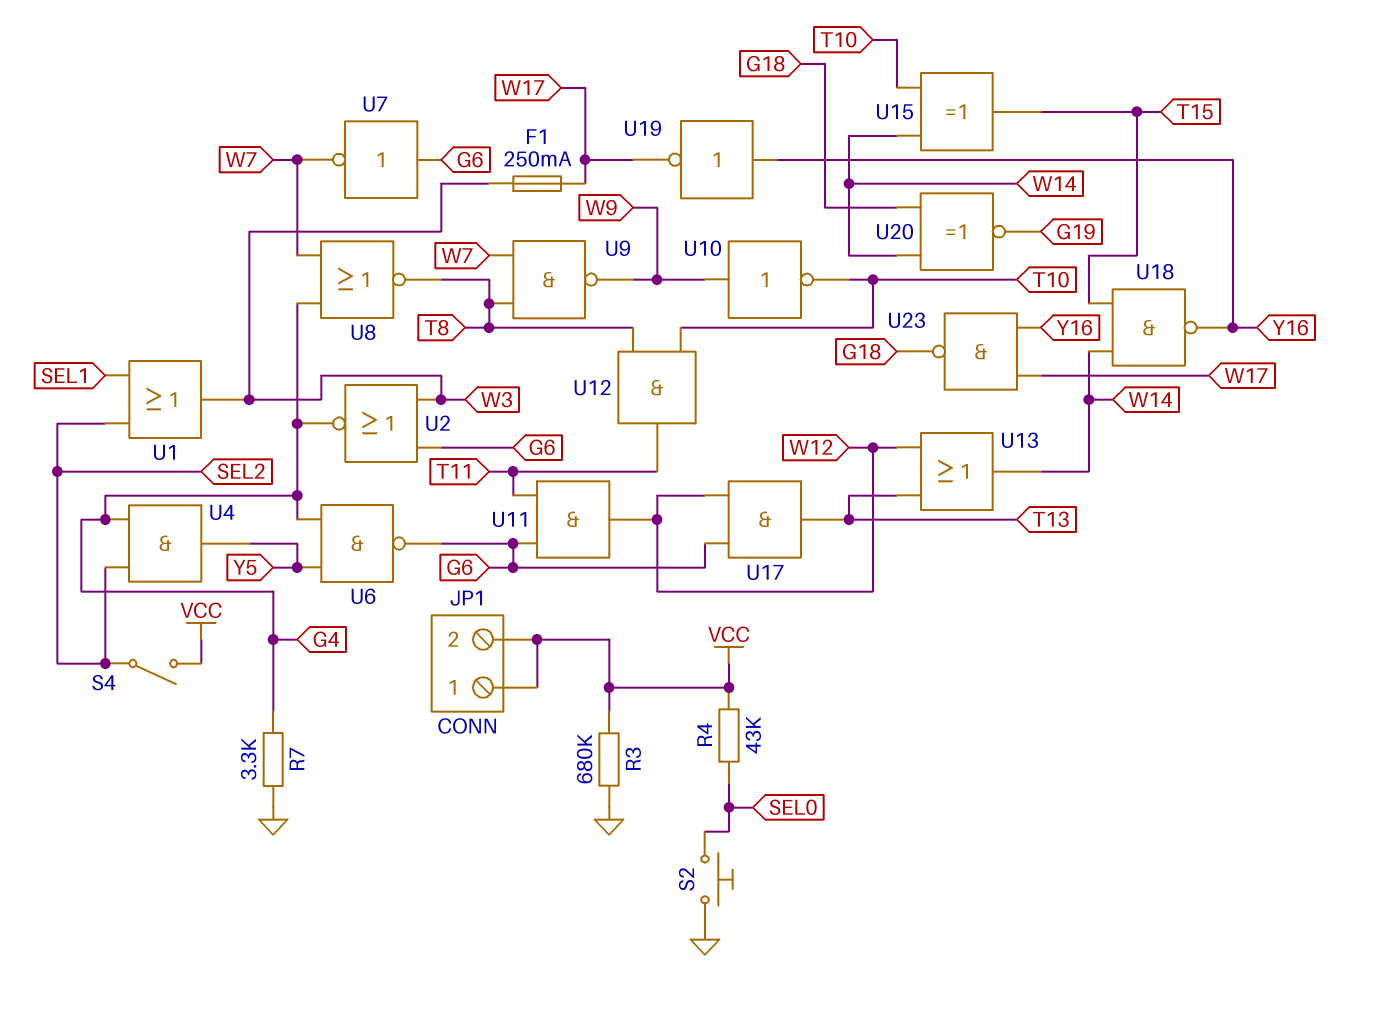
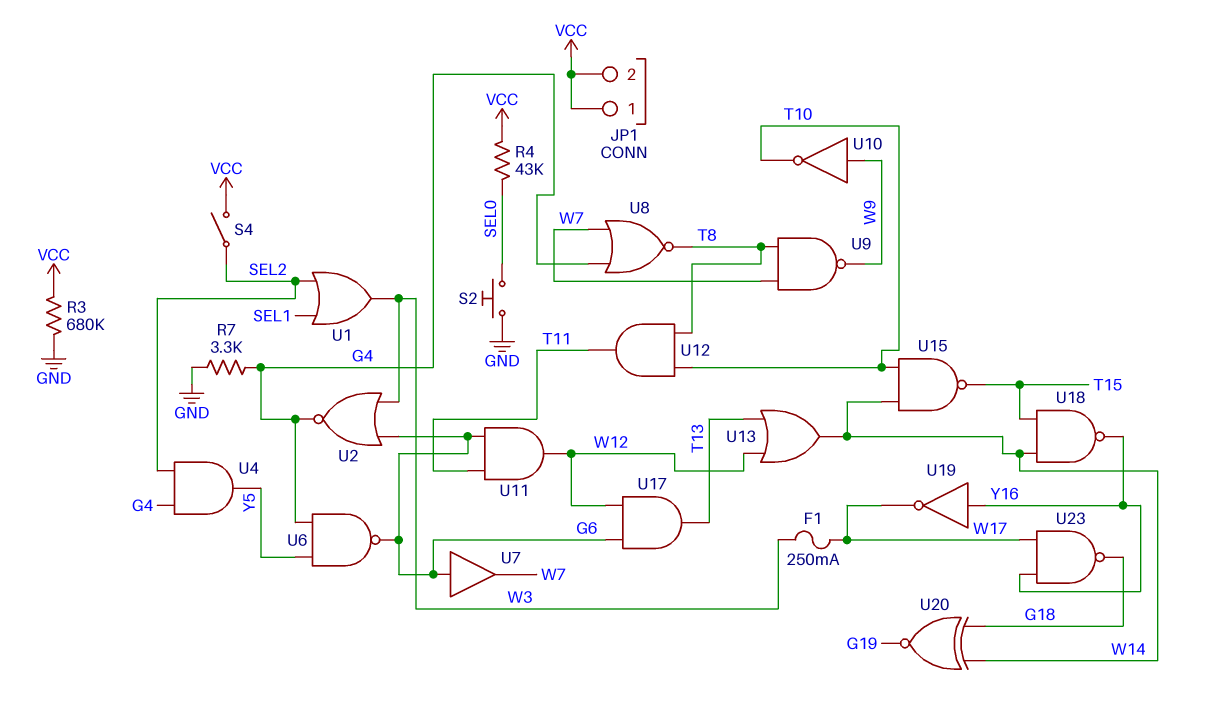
U7: NOT (in G6, out W7) -> buffer (in G6, out W7)
U15: XOR (in T10, in W14, out T15) -> NAND (in T10, in W14, out T15)

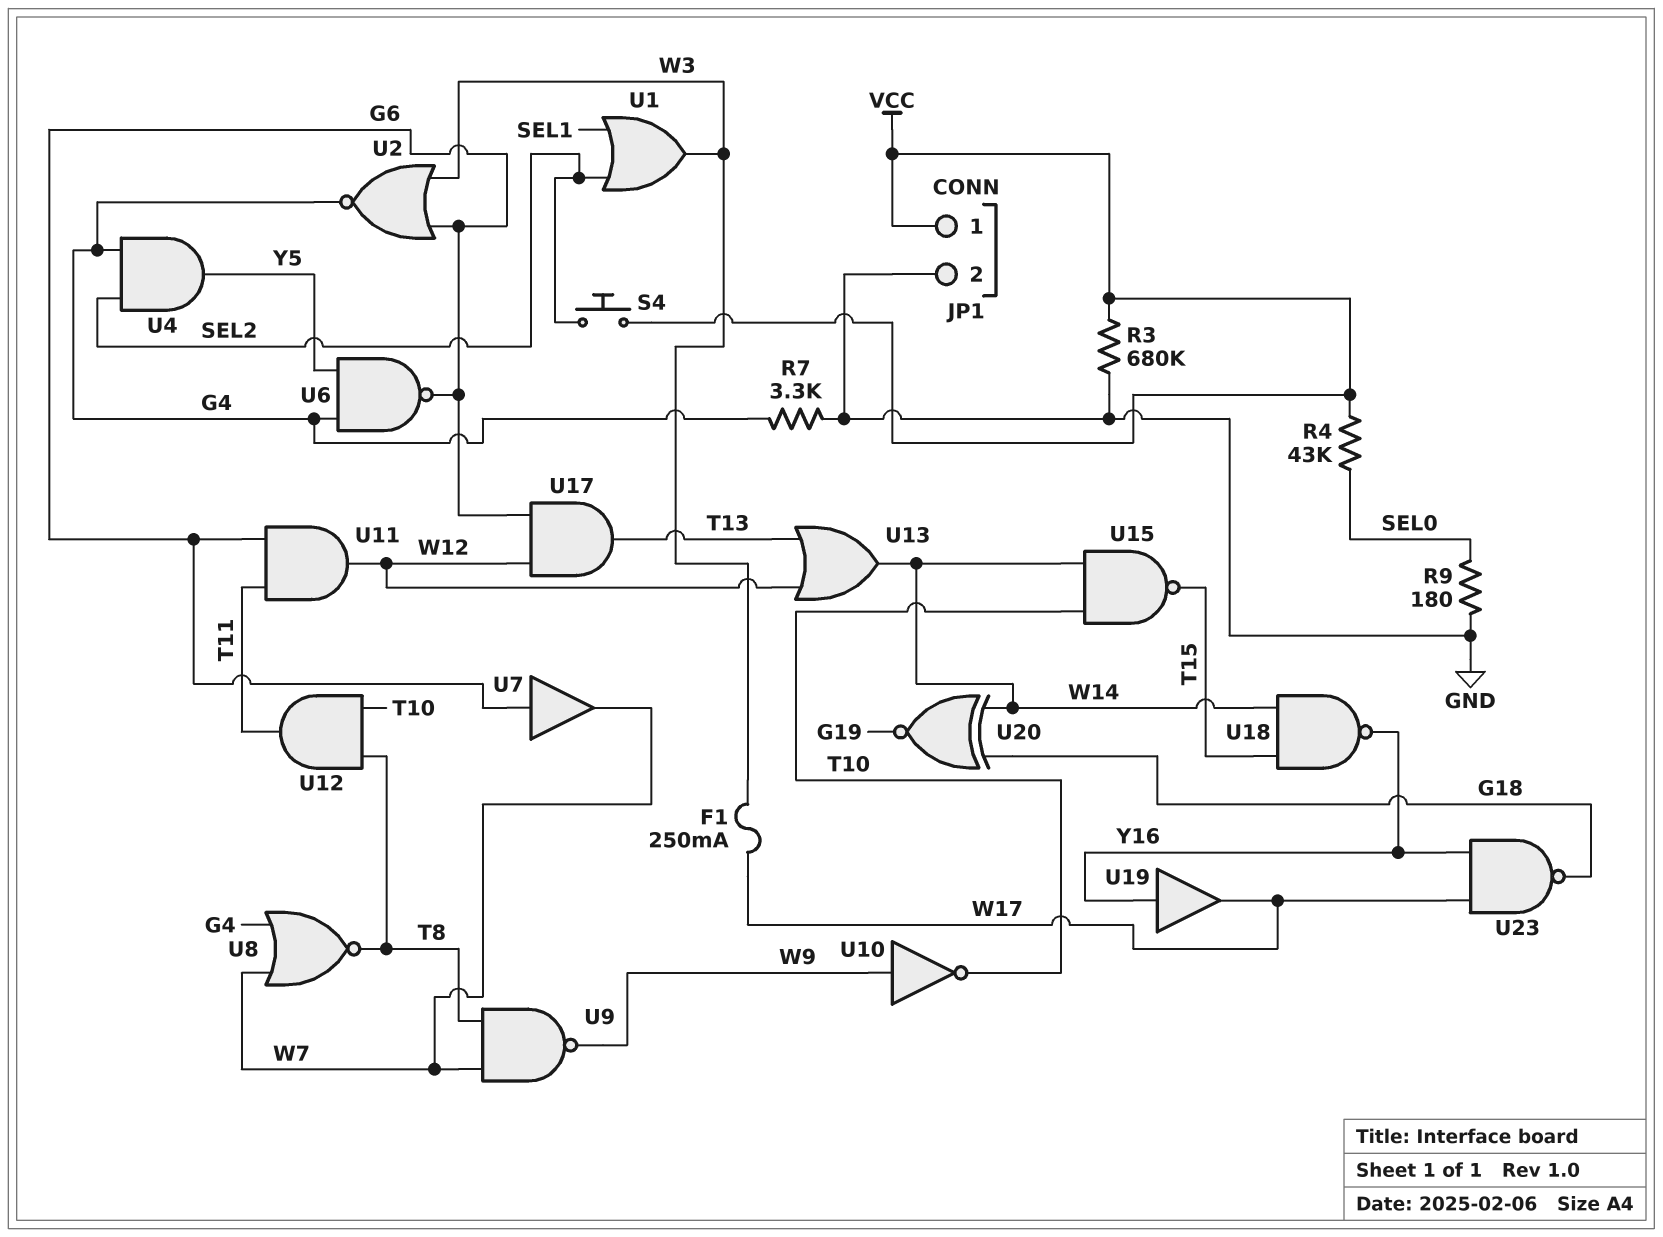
JP1 pin 2: VCC -> GND
R9: none -> 180 (GND, SEL0)
S2: button (GND, SEL0) -> none
S4: switch (SEL2, VCC) -> button (SEL2, VCC)
U19: NOT (in Y16, out W17) -> buffer (in Y16, out W17)

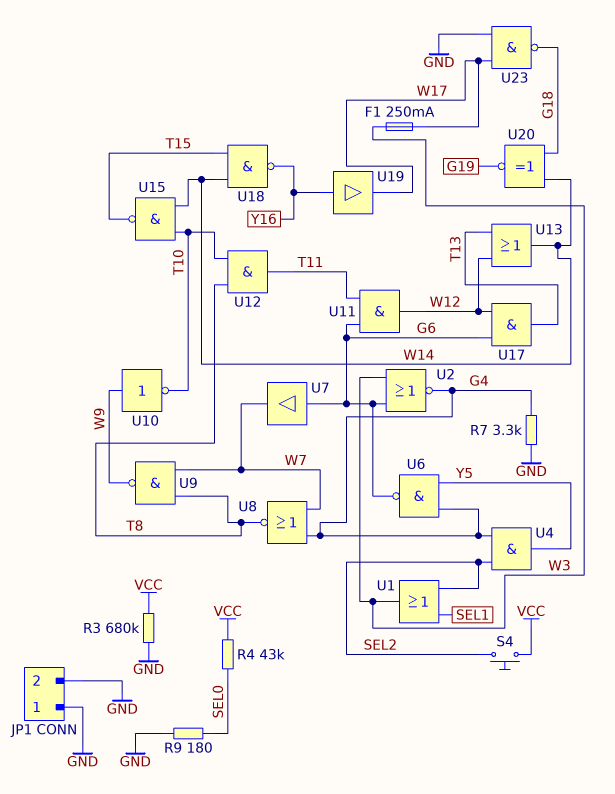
JP1 pin 1: VCC -> GND
U23: NAND (in W17, in Y16, out G18) -> NAND (in GND, in W17, out G18)

